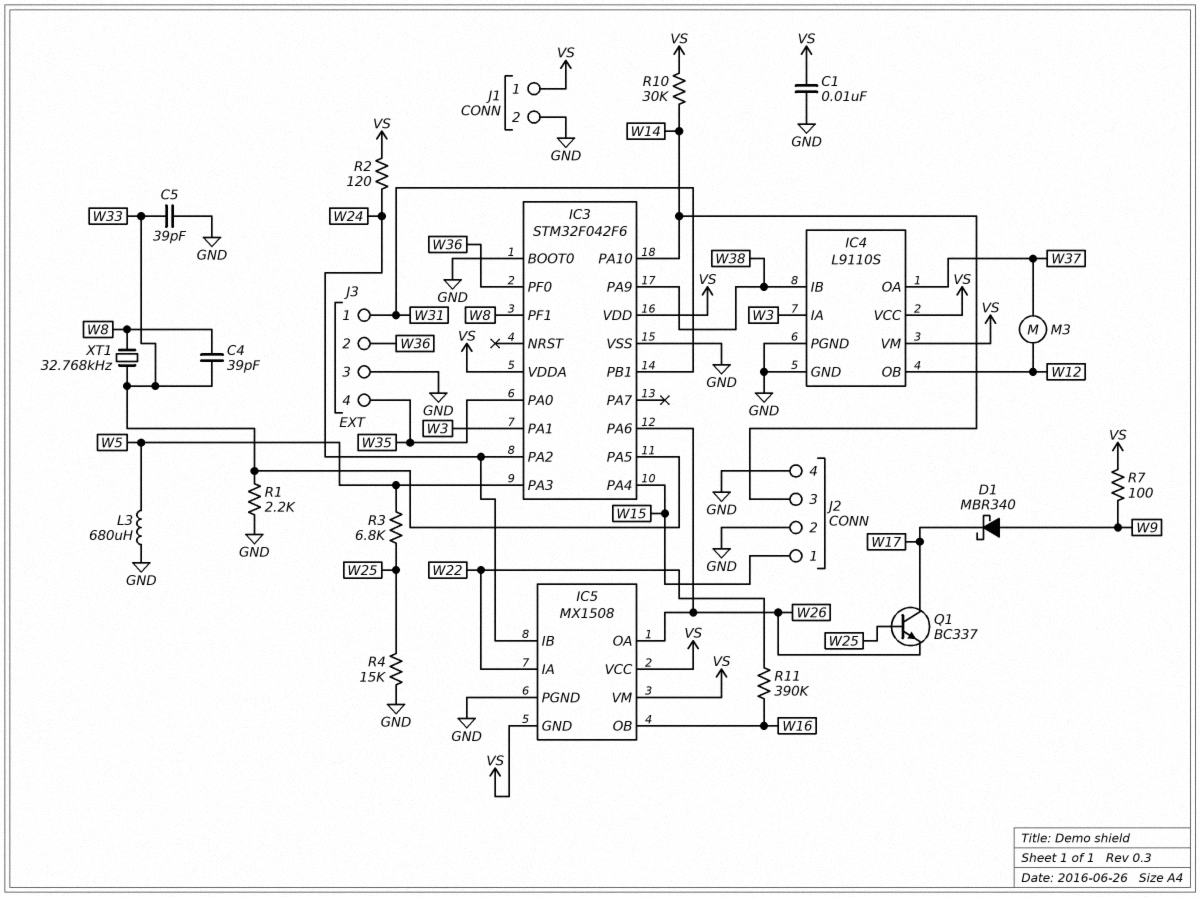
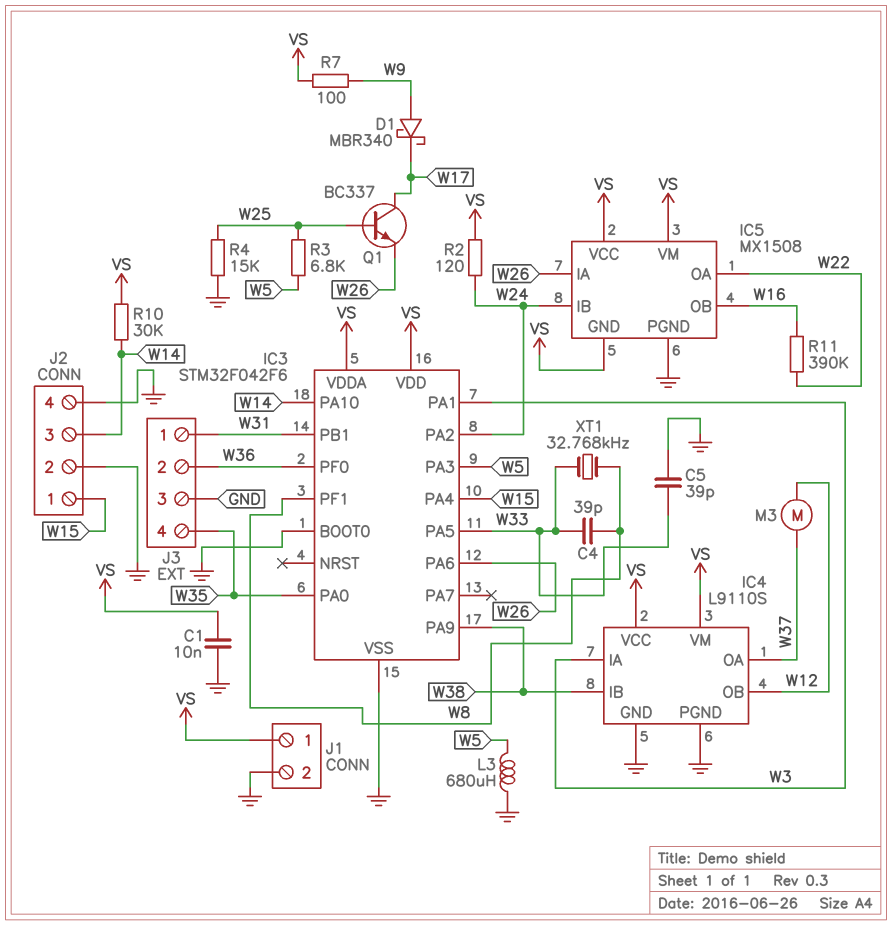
IC5 pin IA: W22 -> W26
IC5 pin OA: W26 -> W22
R1: 2.2k (GND, W33) -> none

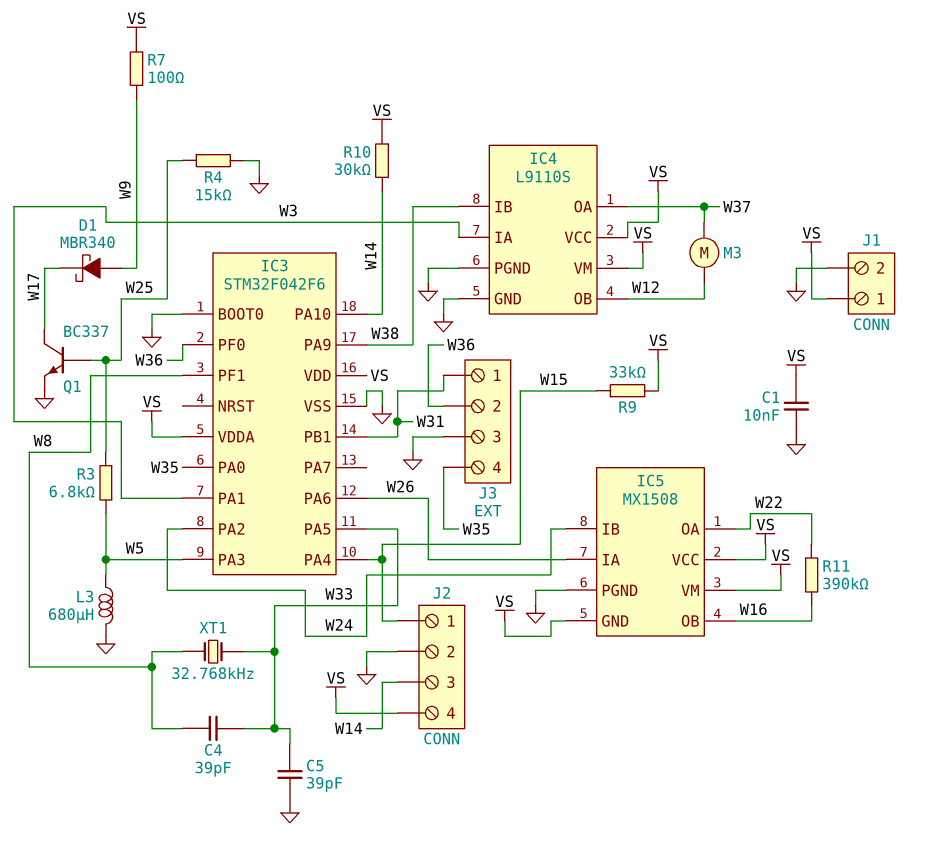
J2 pin 4: GND -> VS
Q1: NPN BC337 (B W25, C W17, E W26) -> NPN BC337 (B W25, C W17, E GND)
R2: 120 (VS, W24) -> none
R9: none -> 33k (VS, W15)

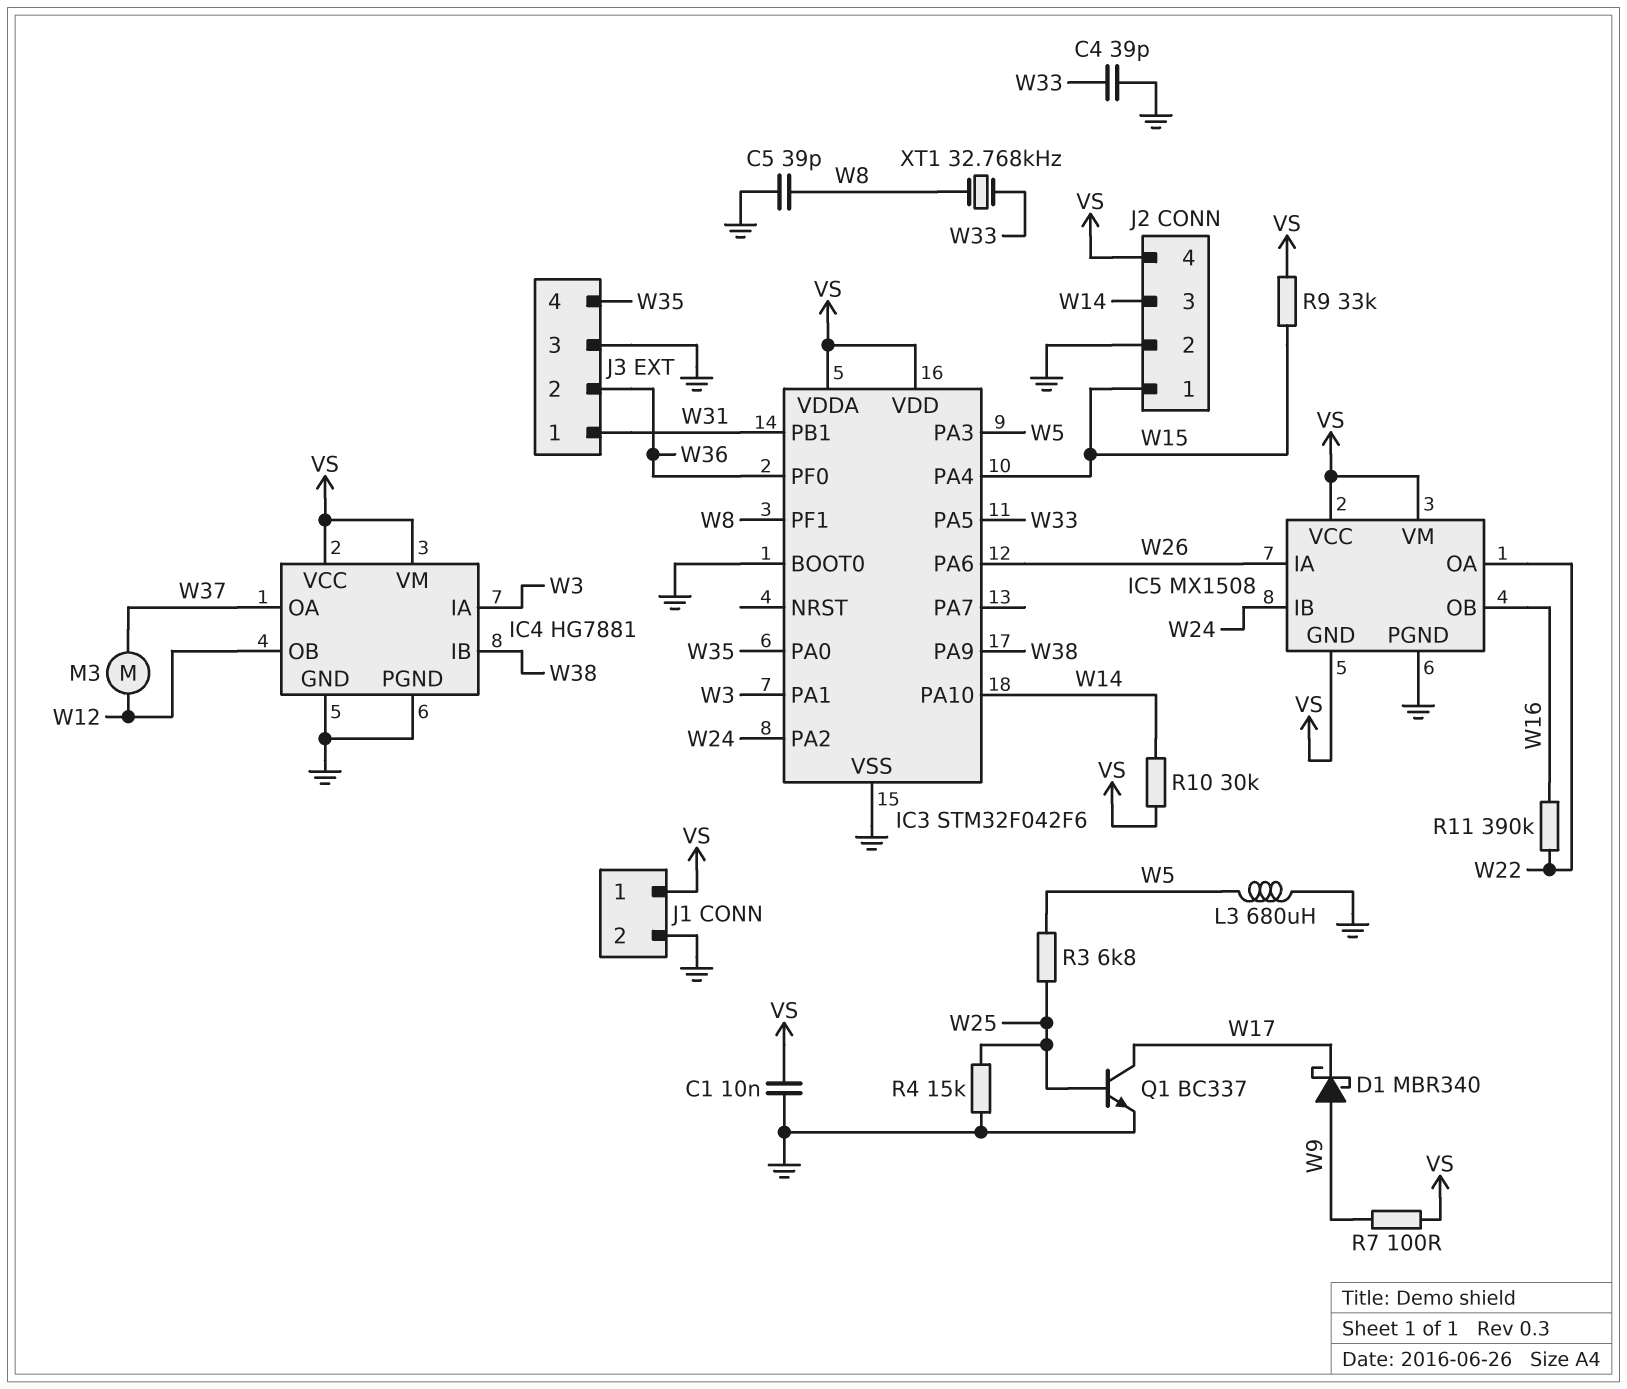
C4: 39pF (W8, W33) -> 39pF (GND, W33)
C5: 39pF (GND, W33) -> 39pF (GND, W8)
IC4: L9110S -> HG7881

